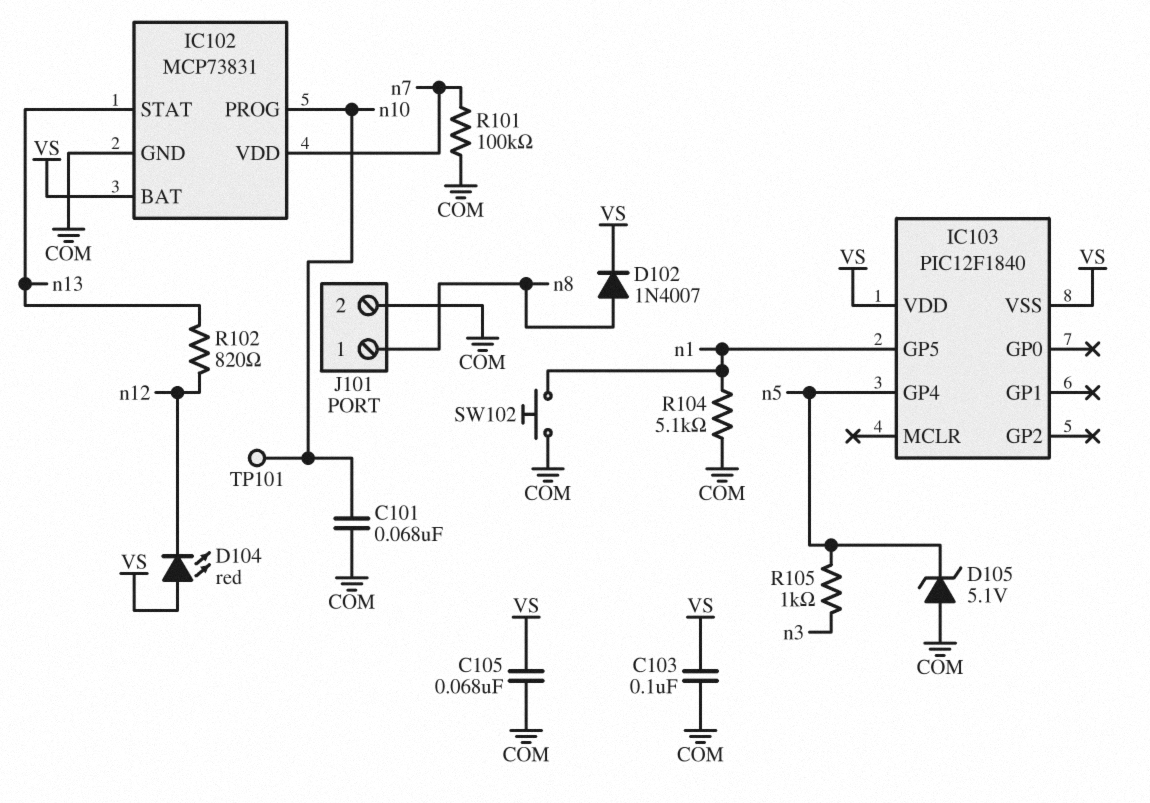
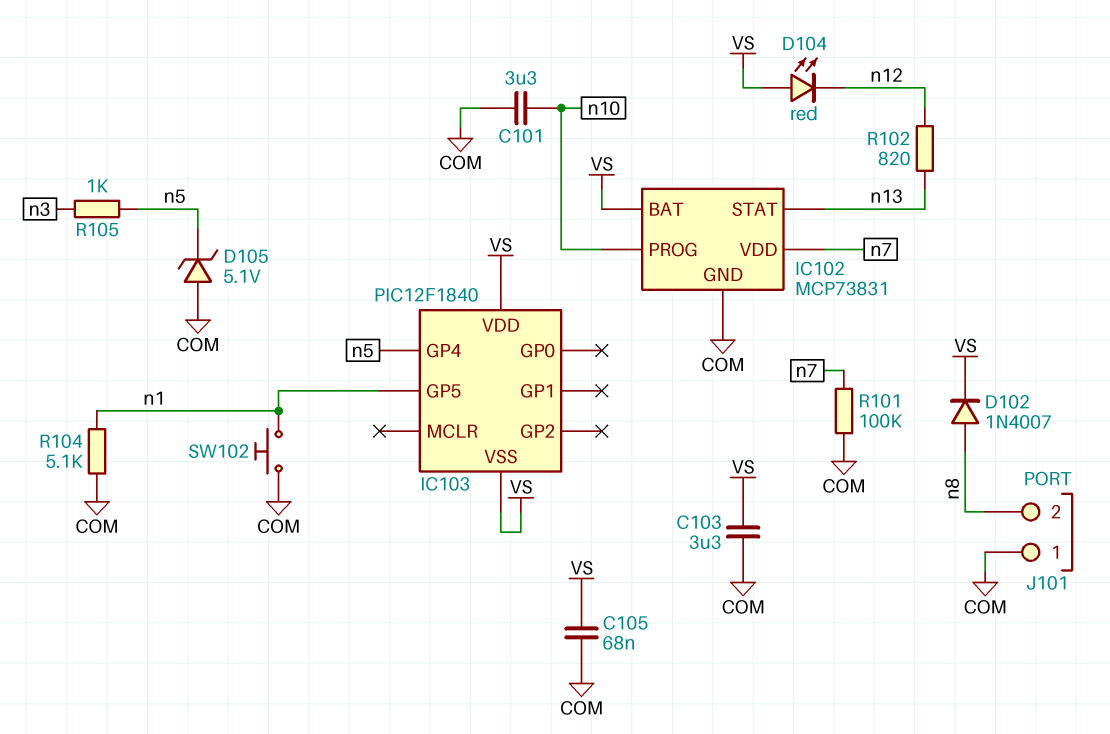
C101: 68nF (COM, n10) -> 3.3uF (COM, n10)
C103: 100nF (COM, VS) -> 3.3uF (COM, VS)
J101 pin 1: n8 -> COM
J101 pin 2: COM -> n8
TP101: test point (n10) -> none

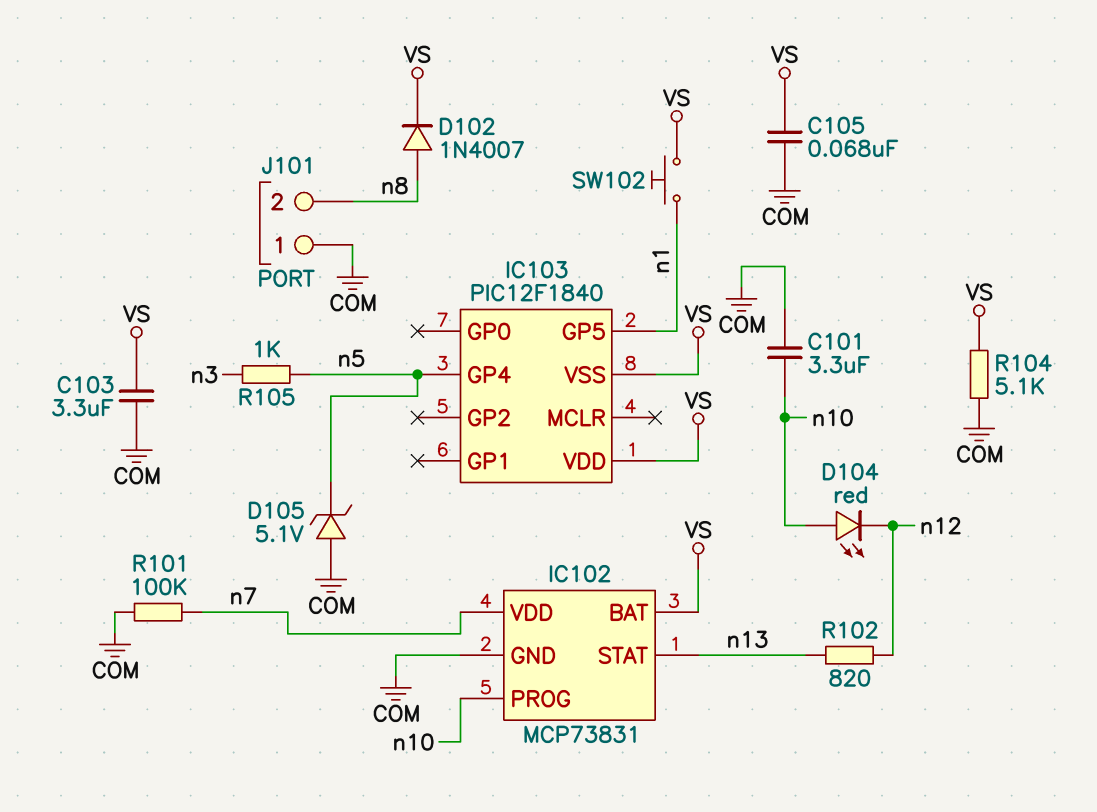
D104: LED red (A VS, K n12) -> LED red (A n10, K n12)
R104: 5.1k (COM, n1) -> 5.1k (COM, VS)
SW102: button (COM, n1) -> button (VS, n1)

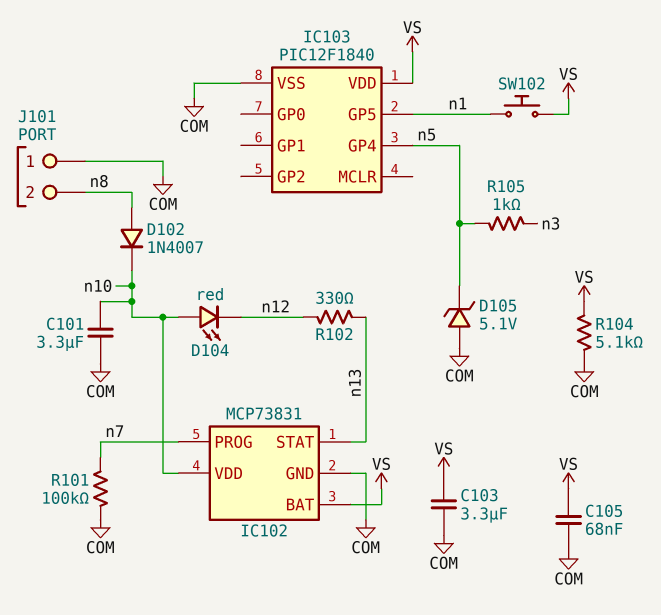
D102: diode 1N4007 (A n8, K VS) -> diode 1N4007 (A n8, K n10)
IC102 pin PROG: n10 -> n7
IC102 pin VDD: n7 -> n10
IC103 pin VSS: VS -> COM
R102: 820 (n12, n13) -> 330 (n12, n13)

